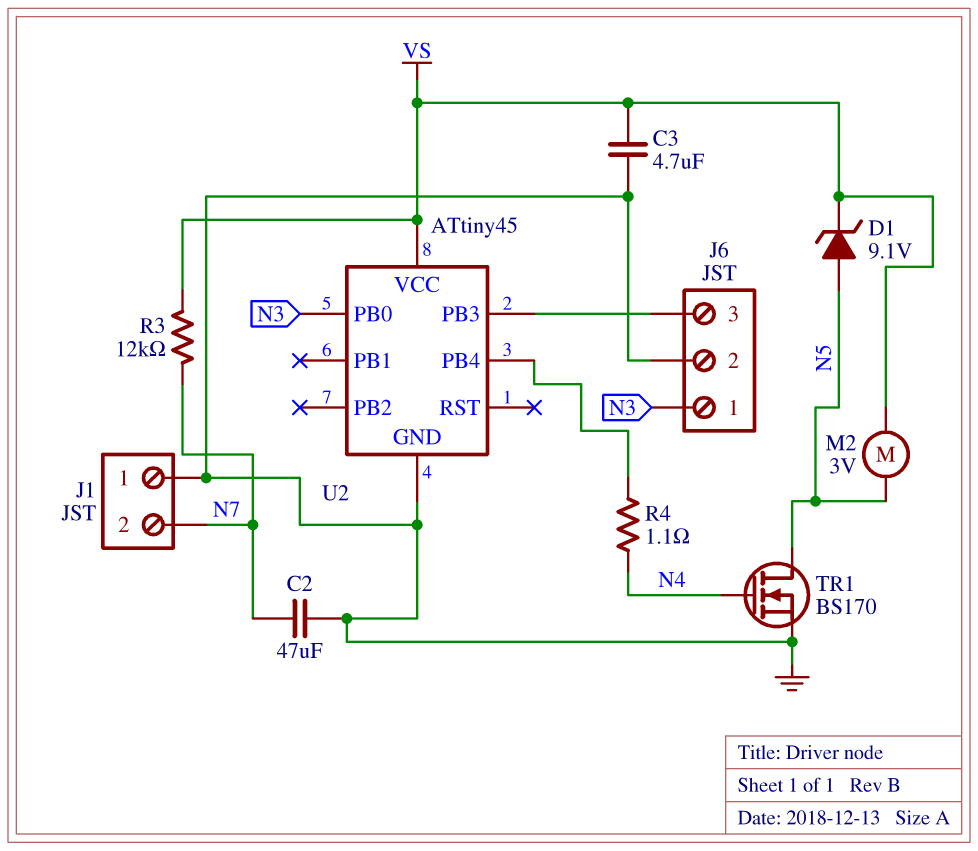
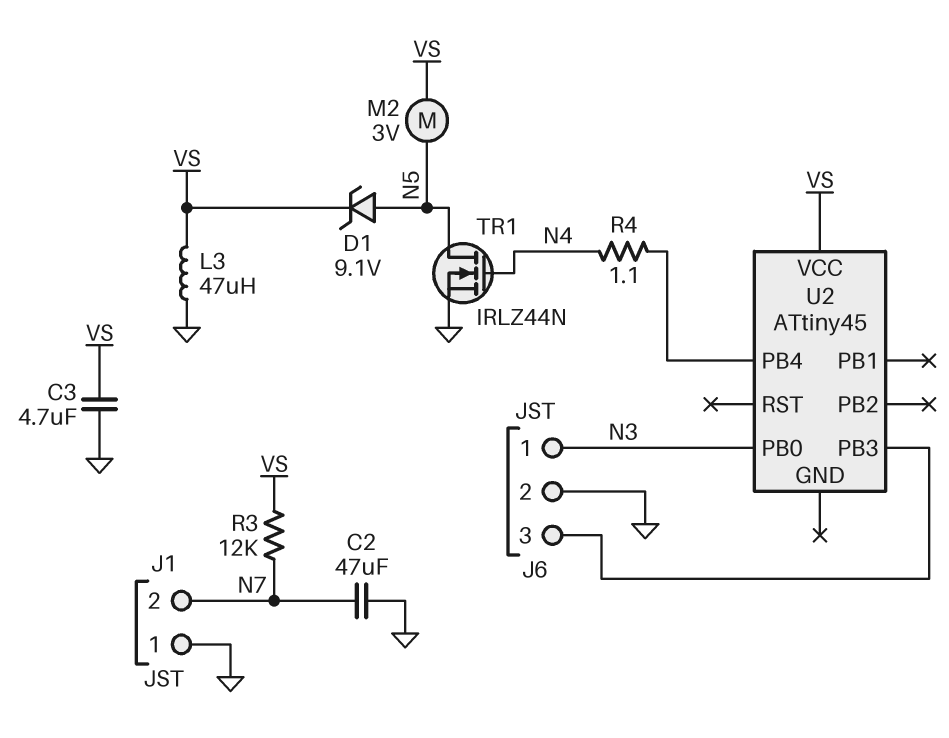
L3: none -> 47uH (GND, VS)
TR1: NMOS BS170 (G N4, D N5, S GND) -> NMOS IRLZ44N (G N4, D N5, S GND)
U2 pin GND: GND -> none

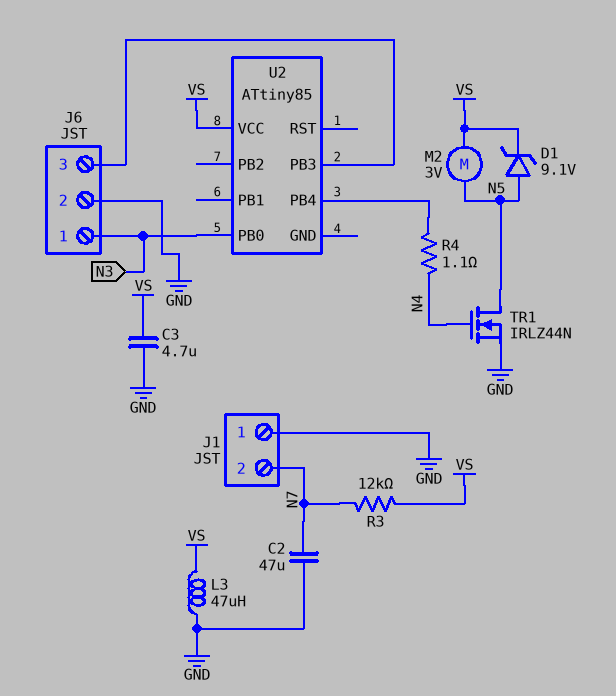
U2: ATtiny45 -> ATtiny85

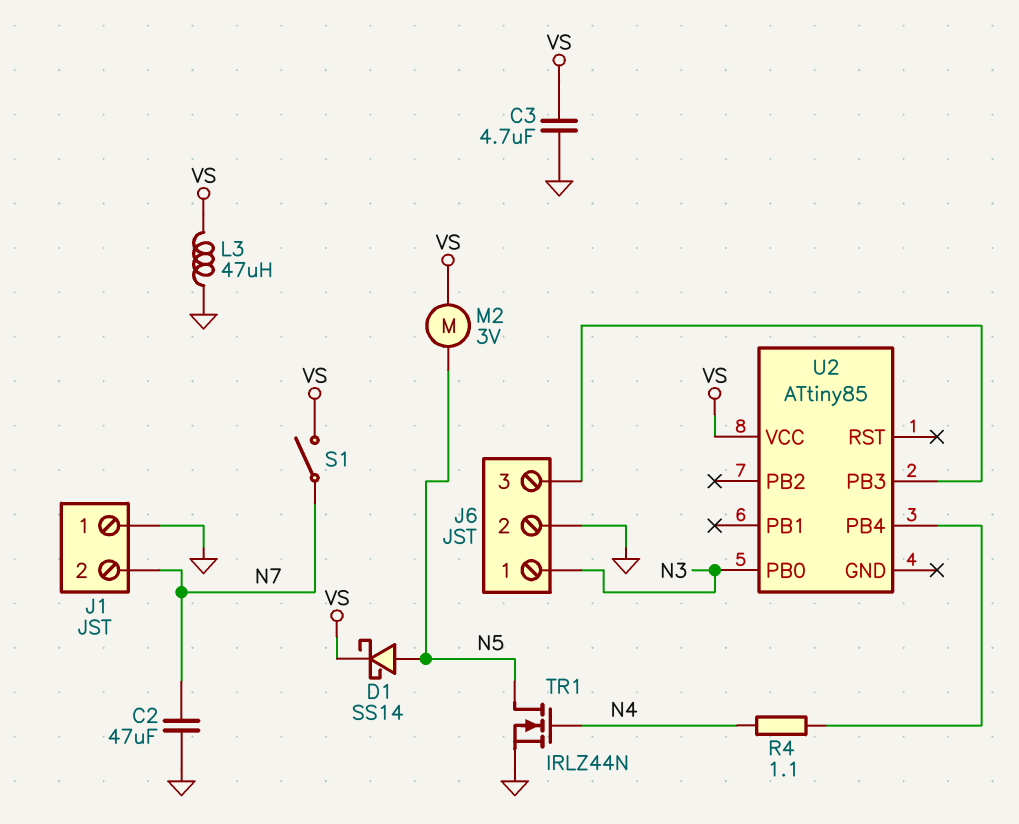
D1: zener 9.1V (A N5, K VS) -> schottky SS14 (A N5, K VS)
R3: 12k (N7, VS) -> none
S1: none -> switch (N7, VS)

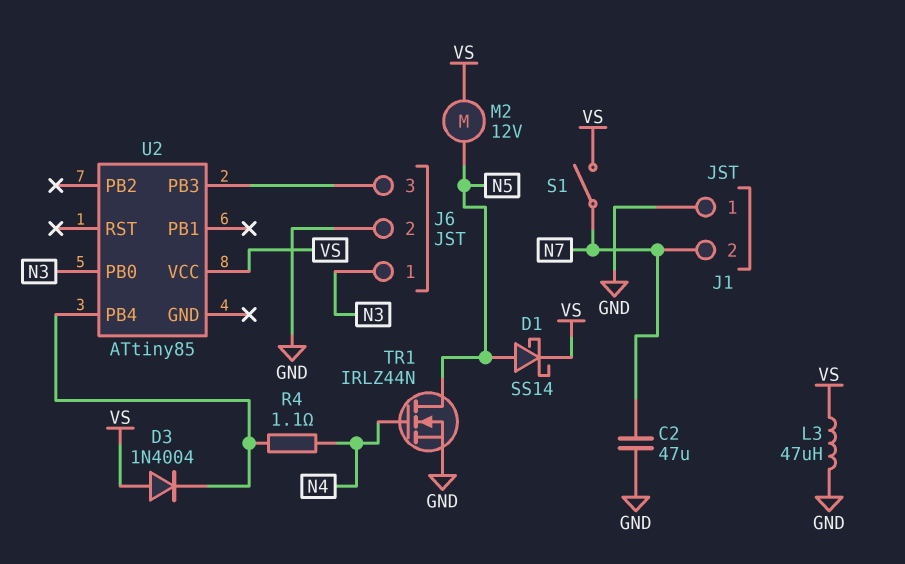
C3: 4.7uF (GND, VS) -> none
D3: none -> diode 1N4004 (A VS, K U2/PB4)
M2: motor 3V (N5, VS) -> motor 12V (N5, VS)

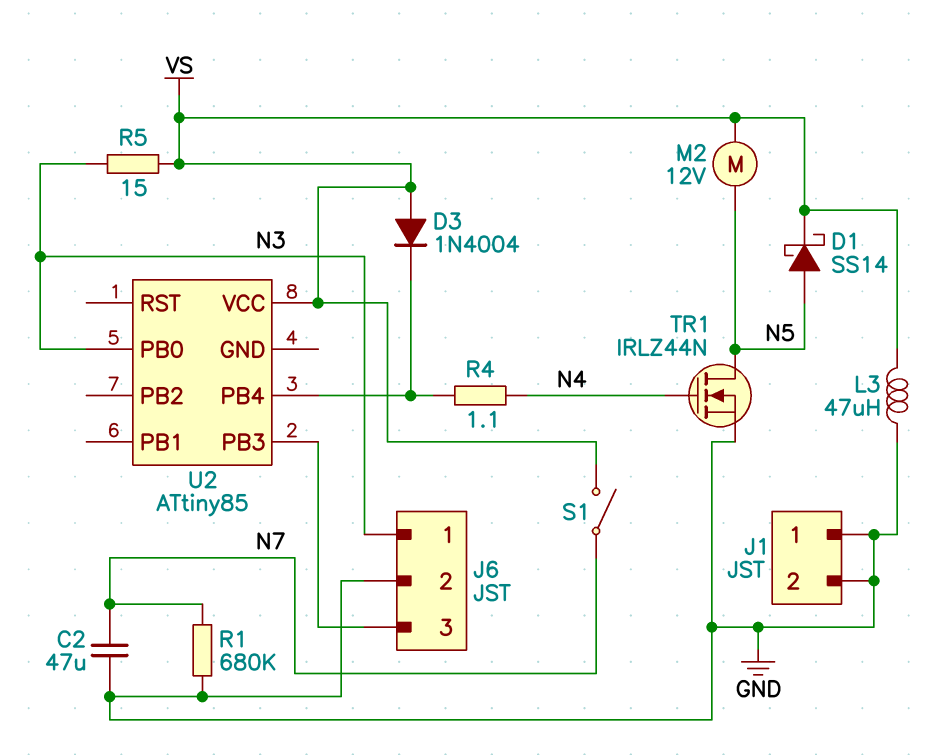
J1 pin 2: N7 -> GND
R1: none -> 680k (GND, N7)
R5: none -> 15 (N3, VS)

